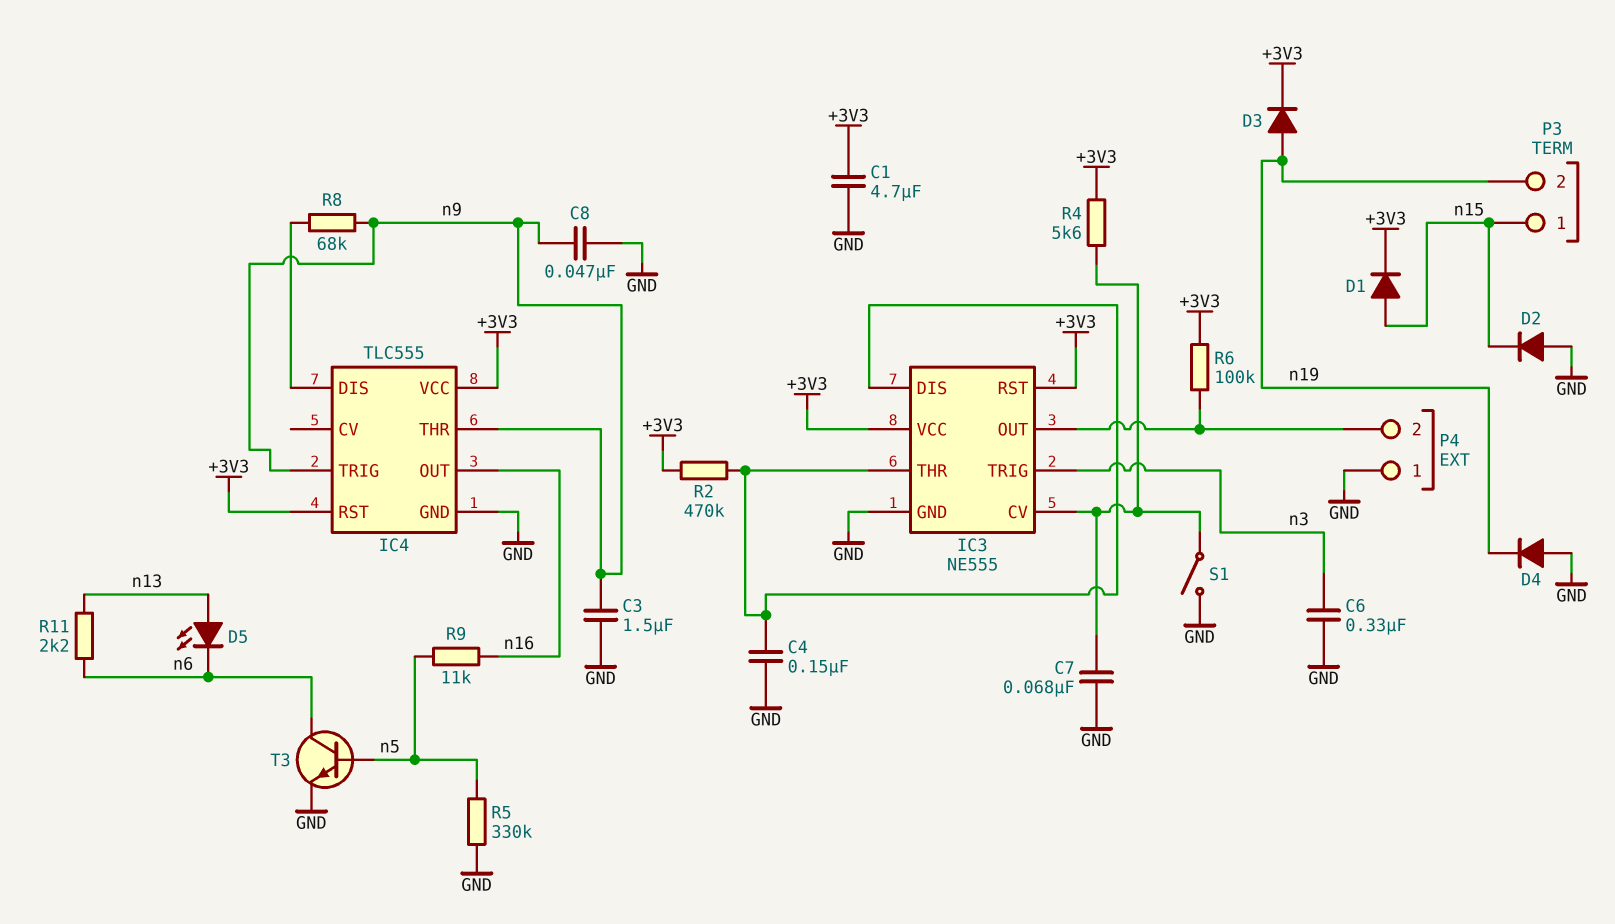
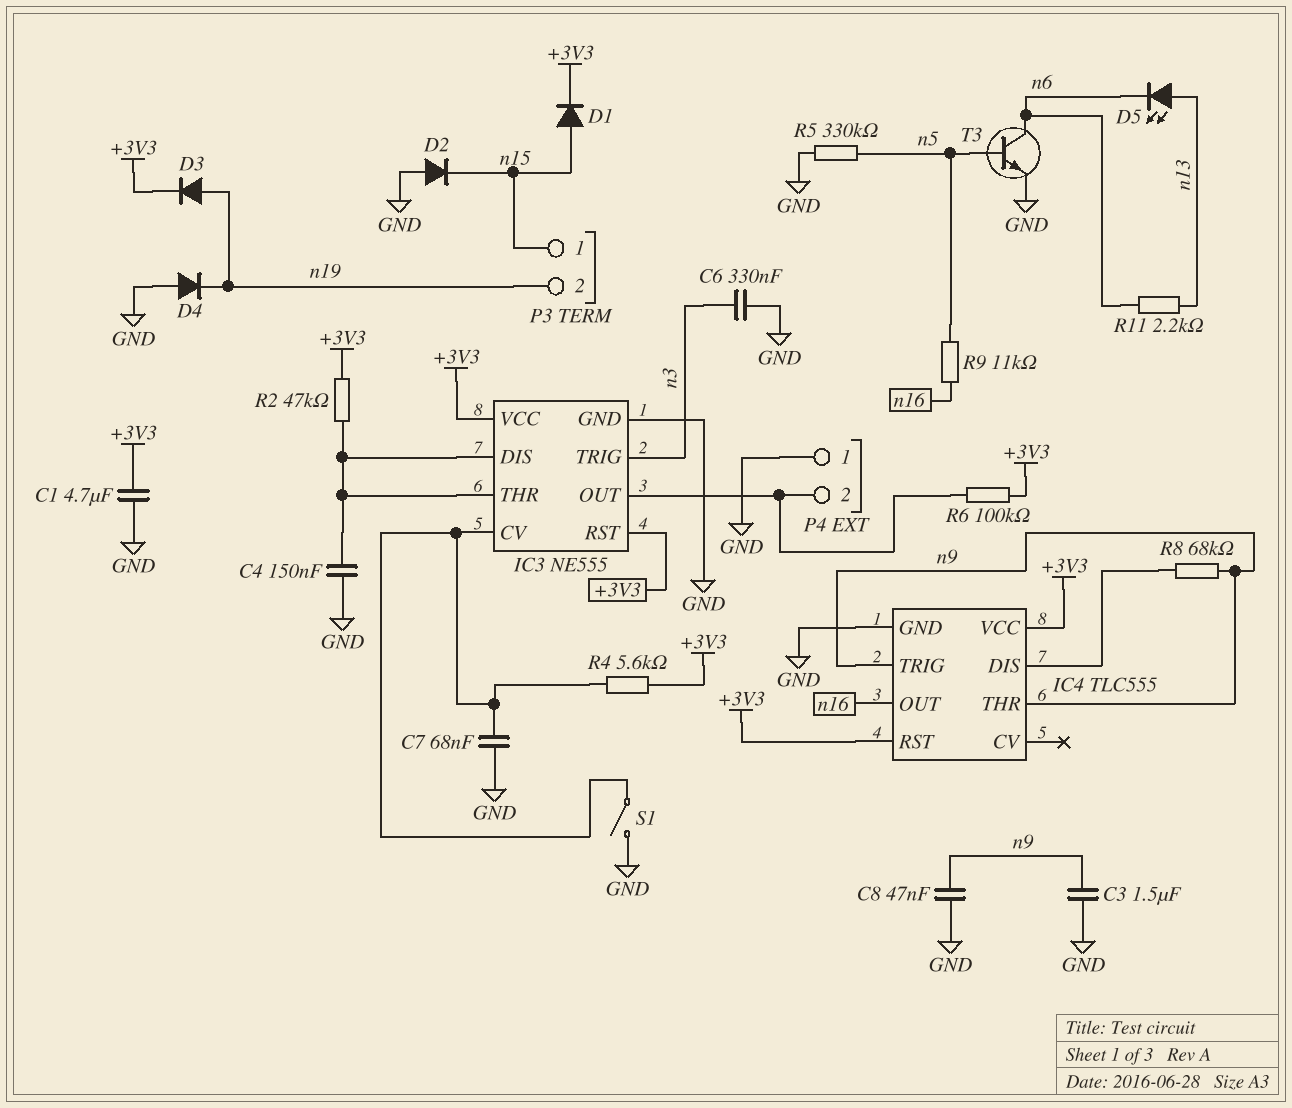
R2: 470k (+3V3, IC3/DIS) -> 47k (+3V3, IC3/DIS)

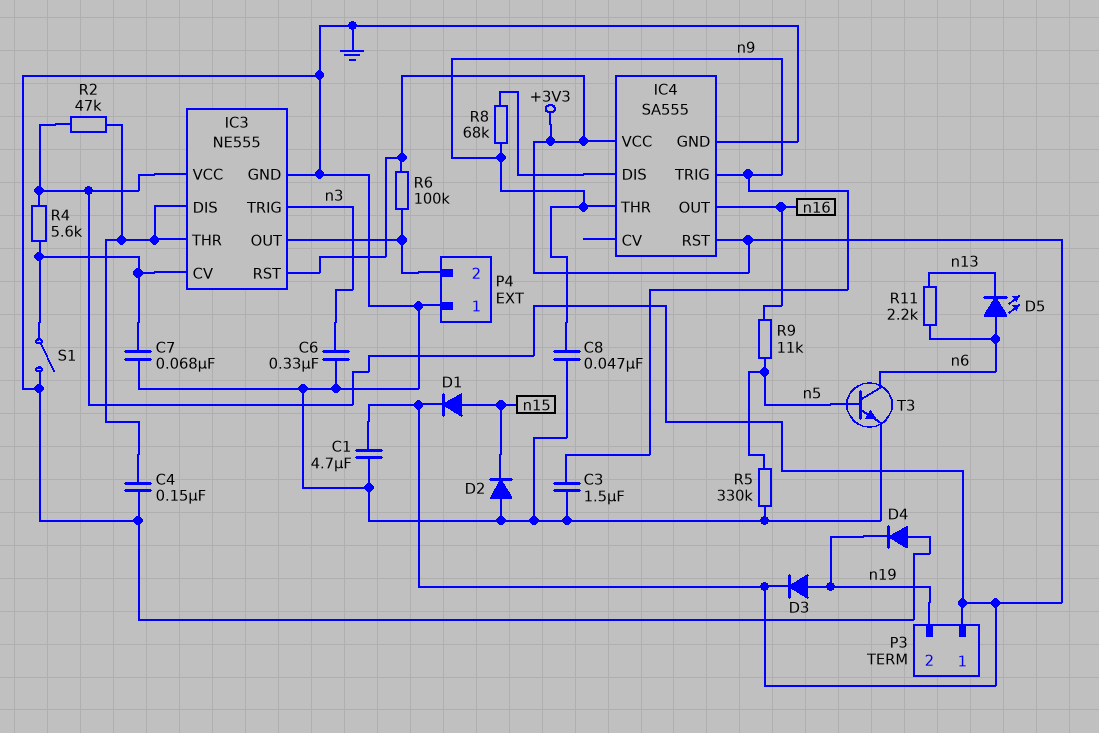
D5: LED (A n13, K n6) -> LED (A n6, K n13)
IC4: TLC555 -> SA555
P3 pin 1: n15 -> +3V3

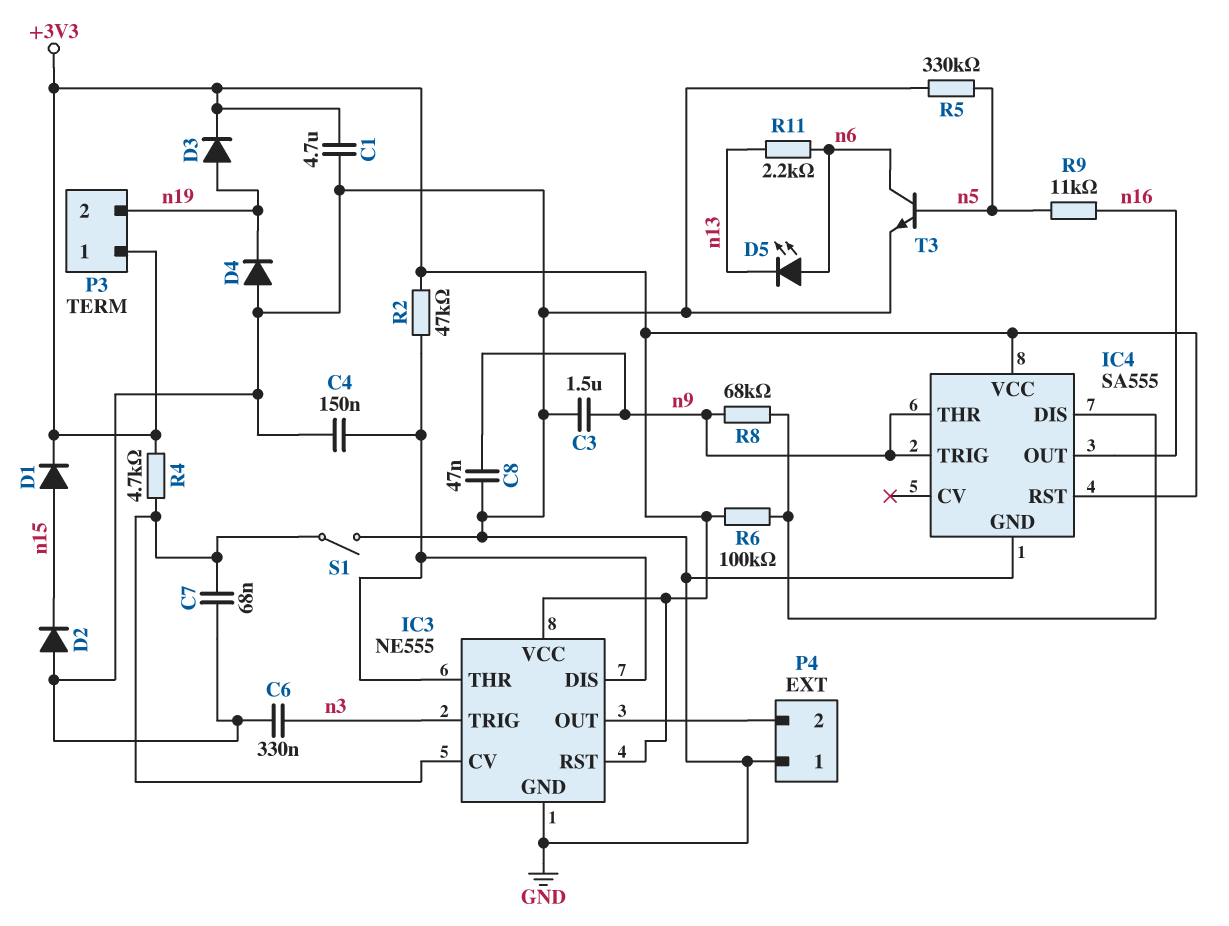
R4: 5.6k (+3V3, IC3/CV) -> 4.7k (+3V3, IC3/CV)
R6: 100k (+3V3, IC3/OUT) -> 100k (+3V3, IC4/DIS)

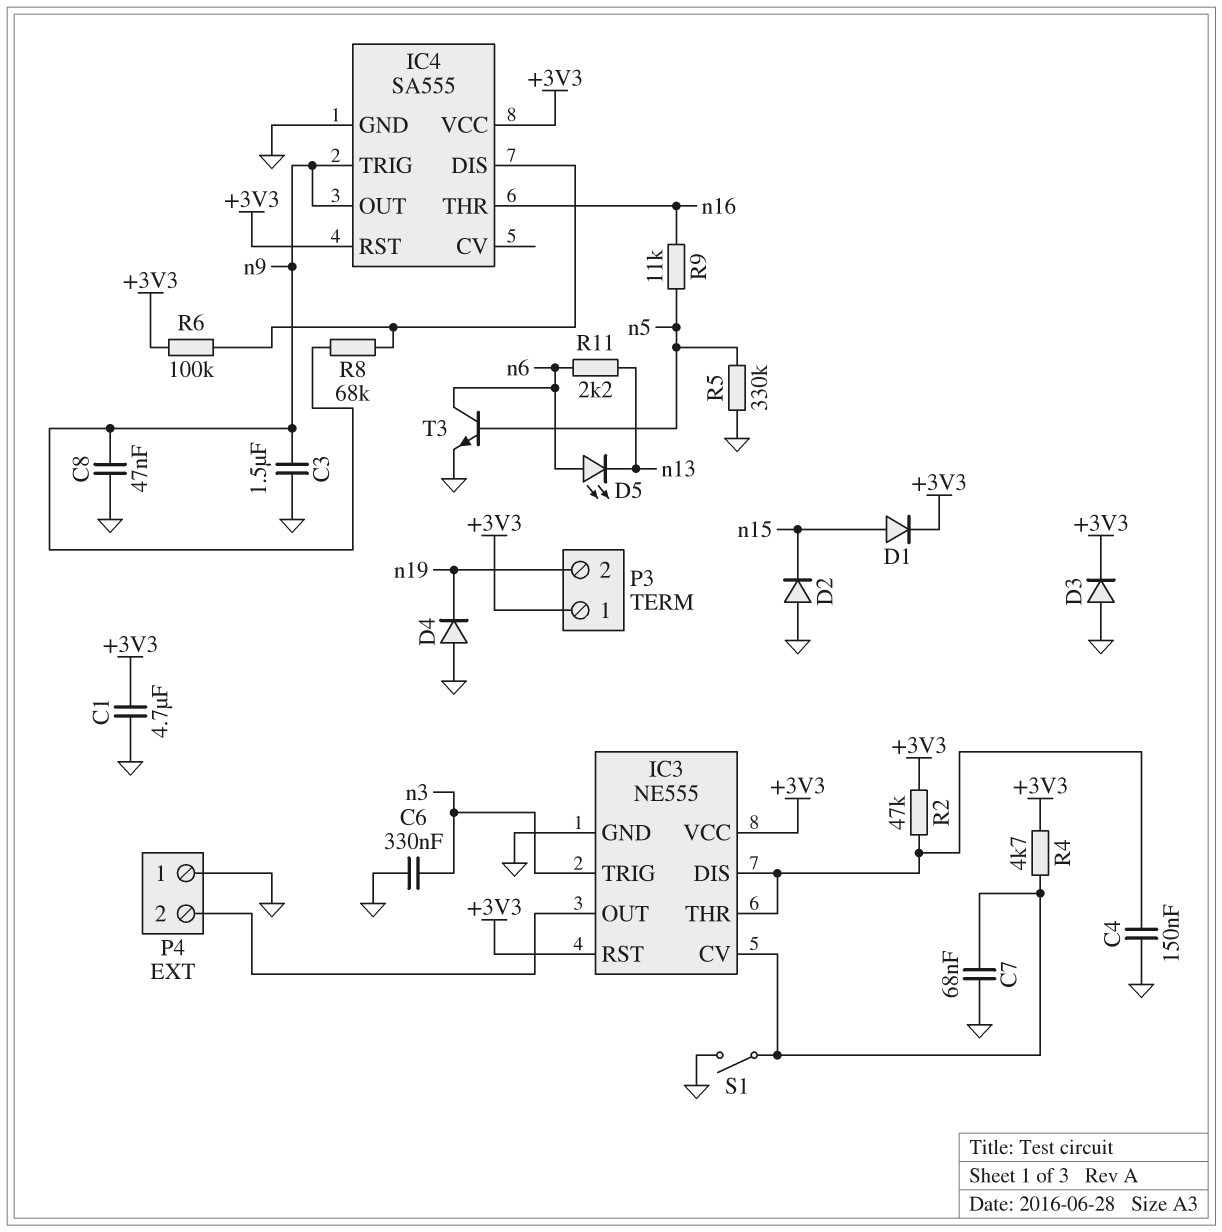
D3: diode (A n19, K +3V3) -> diode (A GND, K +3V3)
IC4 pin OUT: n16 -> n9
IC4 pin THR: n9 -> n16

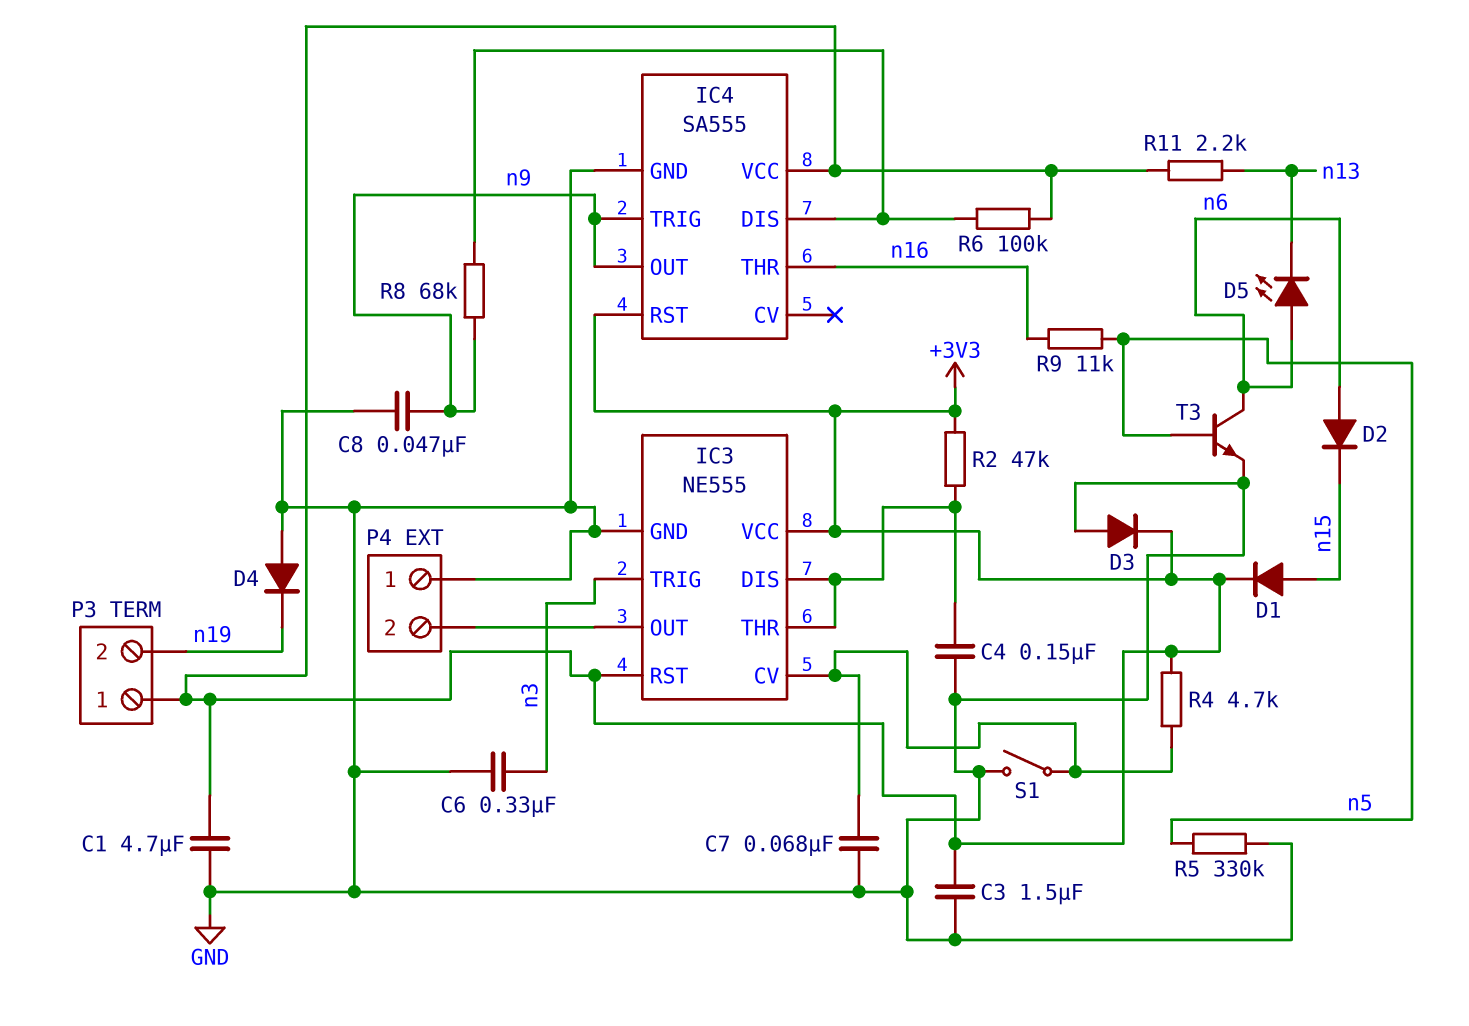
C3: 1.5uF (GND, n9) -> 1.5uF (+3V3, GND)
D2: diode (A GND, K n15) -> diode (A n6, K n15)
R11: 2.2k (n6, n13) -> 2.2k (+3V3, n13)

